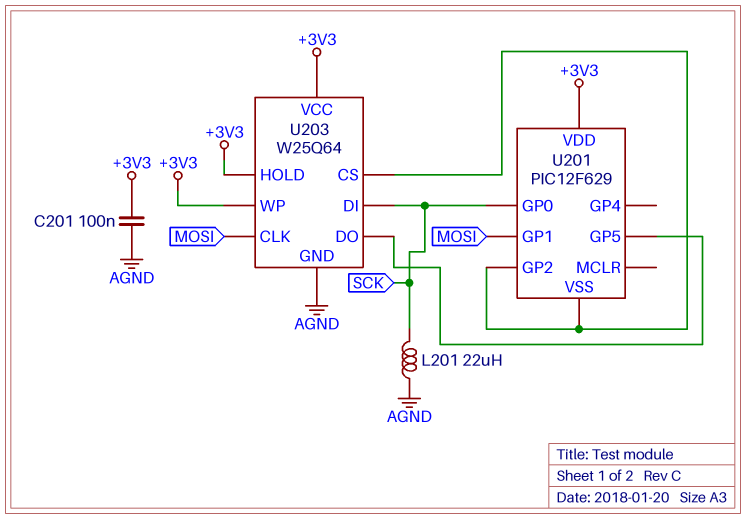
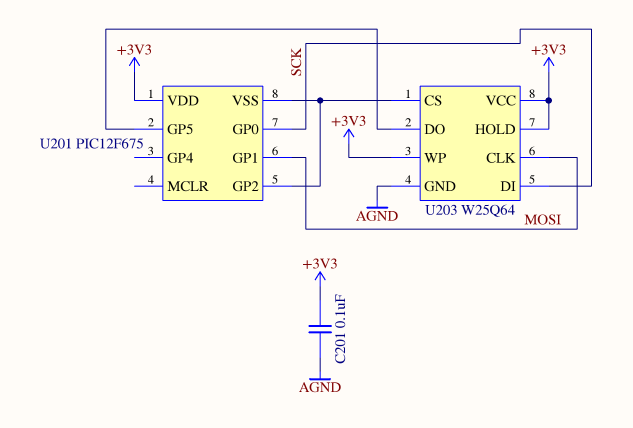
L201: 22uH (AGND, SCK) -> none
U201: PIC12F629 -> PIC12F675

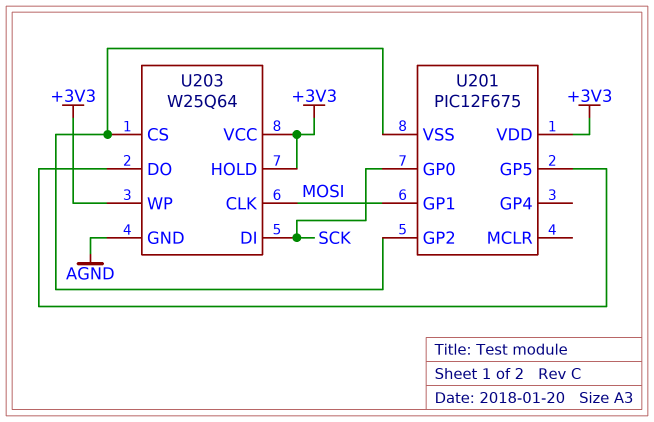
C201: 100nF (+3V3, AGND) -> none

